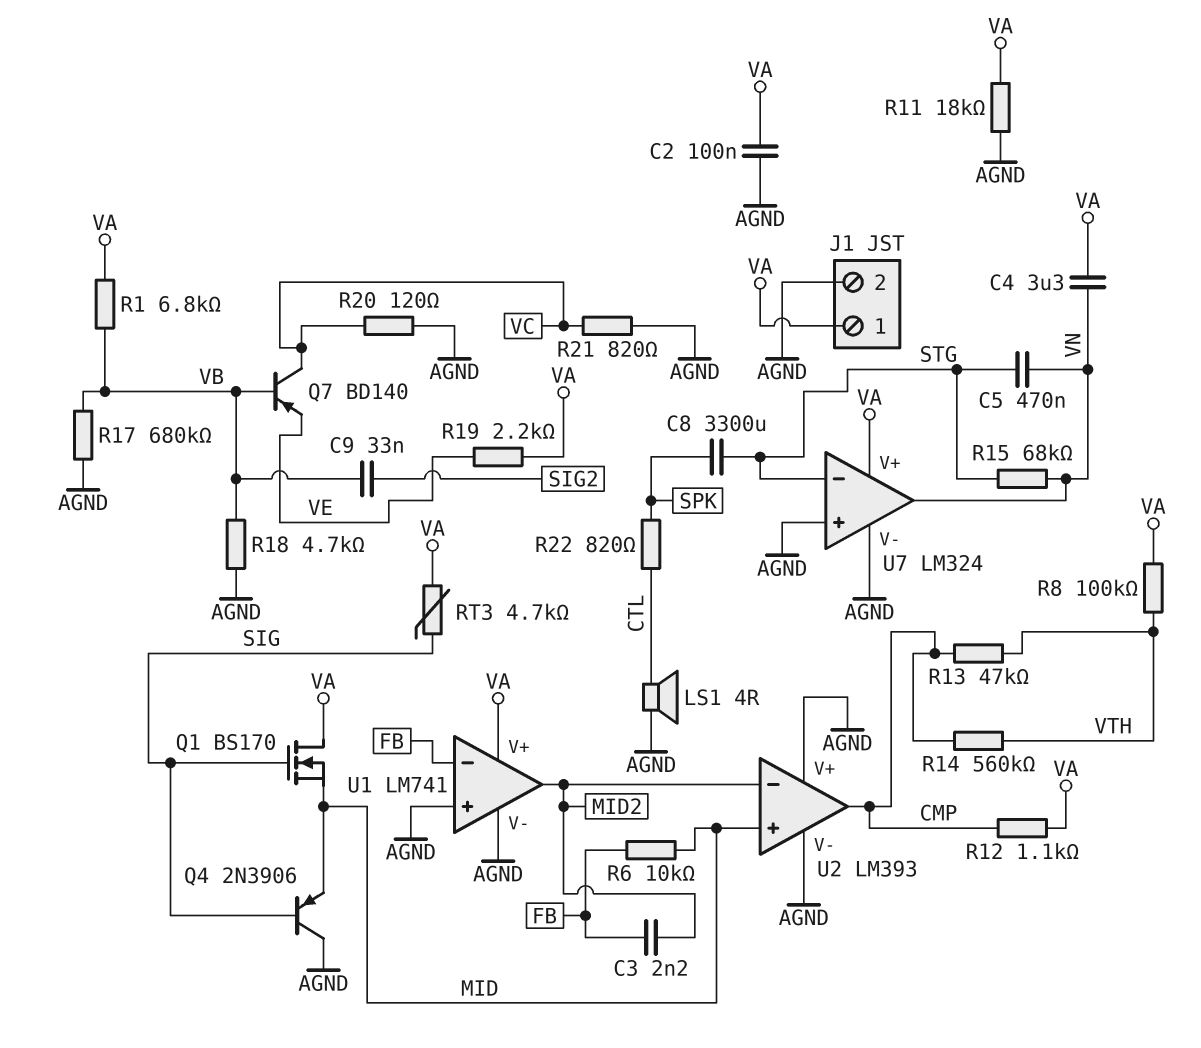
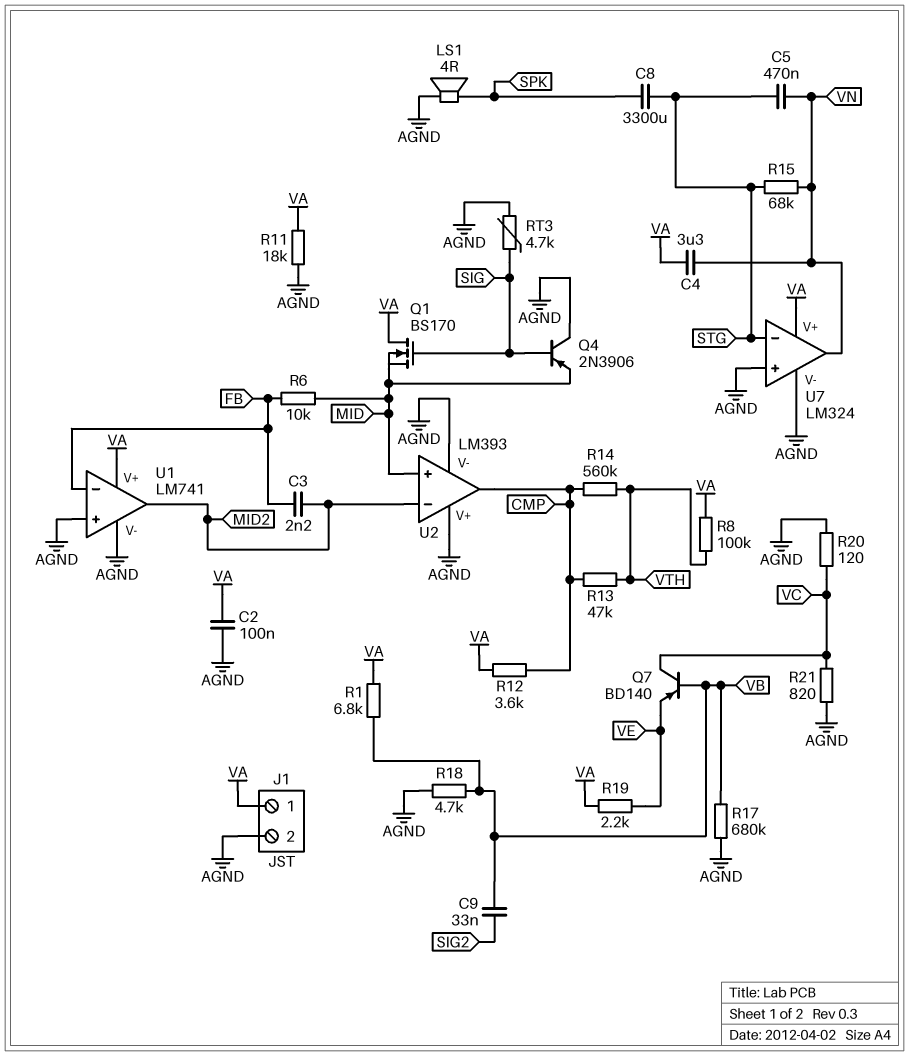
LS1: speaker 4R (AGND, CTL) -> speaker 4R (AGND, SPK)
R12: 1.1k (CMP, VA) -> 3.6k (CMP, VA)
R22: 820 (CTL, SPK) -> none
RT3: 4.7k (SIG, VA) -> 4.7k (AGND, SIG)

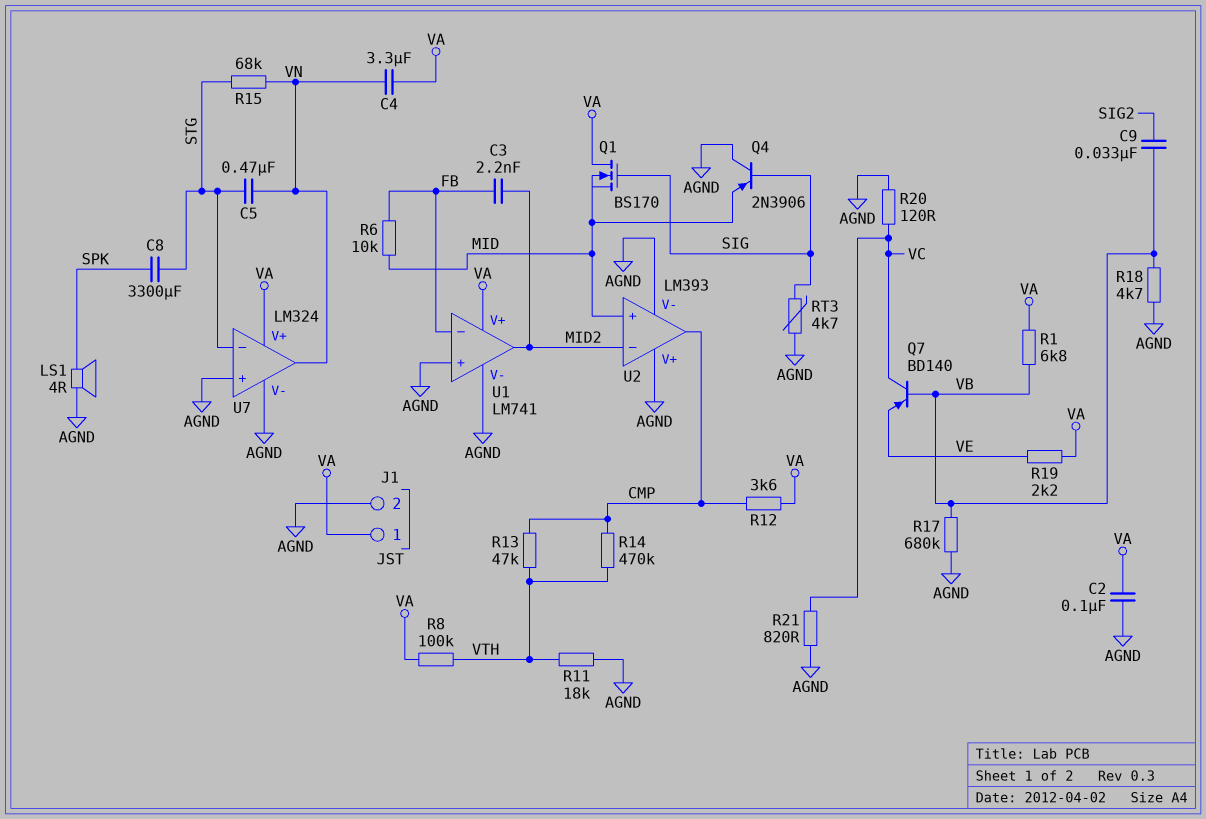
R11: 18k (AGND, VA) -> 18k (AGND, VTH)
R14: 560k (CMP, VTH) -> 470k (CMP, VTH)

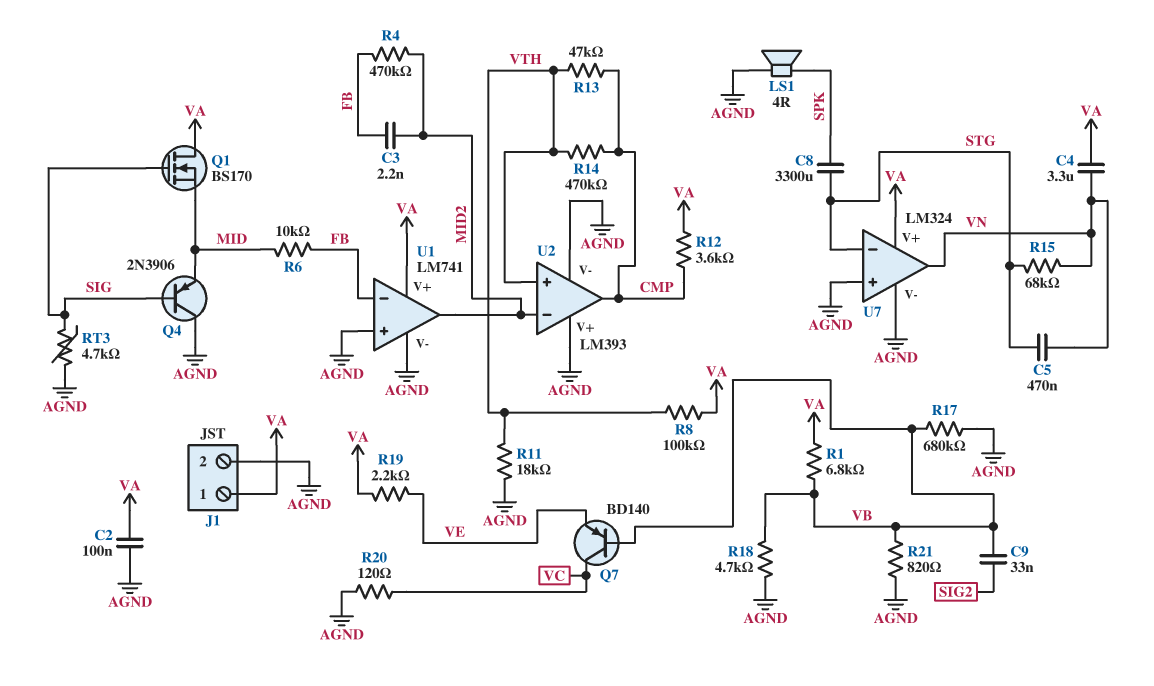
R4: none -> 470k (FB, MID2)
R21: 820 (AGND, VC) -> 820 (AGND, VB)
U2 pin in+: MID -> VTH

